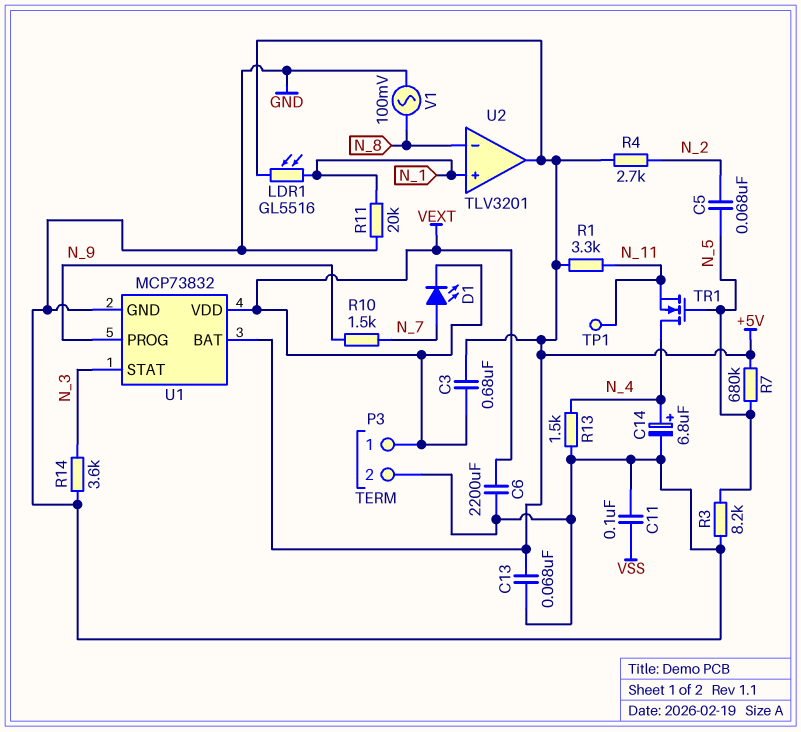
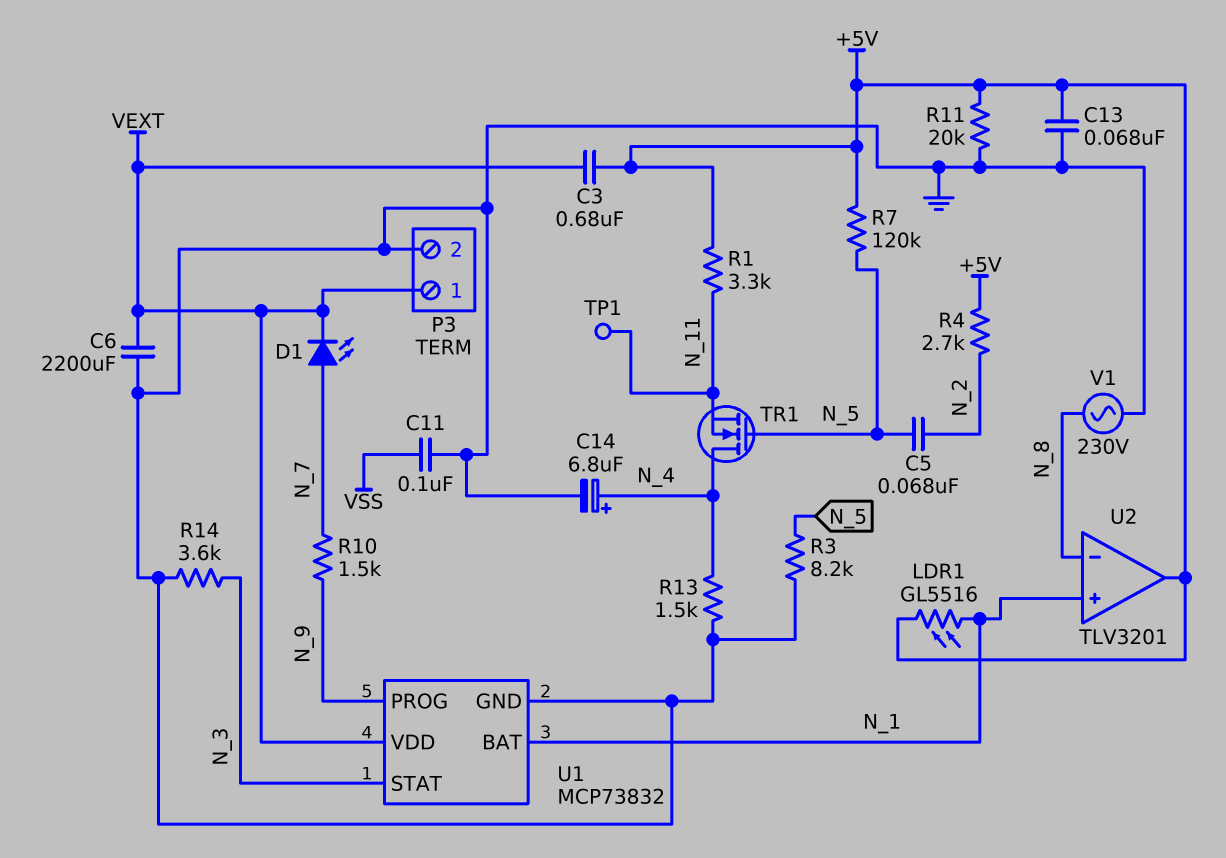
R7: 680k (+5V, N_5) -> 120k (+5V, N_5)
R11: 20k (GND, N_1) -> 20k (+5V, GND)
U1 pin BAT: +5V -> N_1
V1: AC 100mV (GND, N_8) -> AC 230V (GND, N_8)

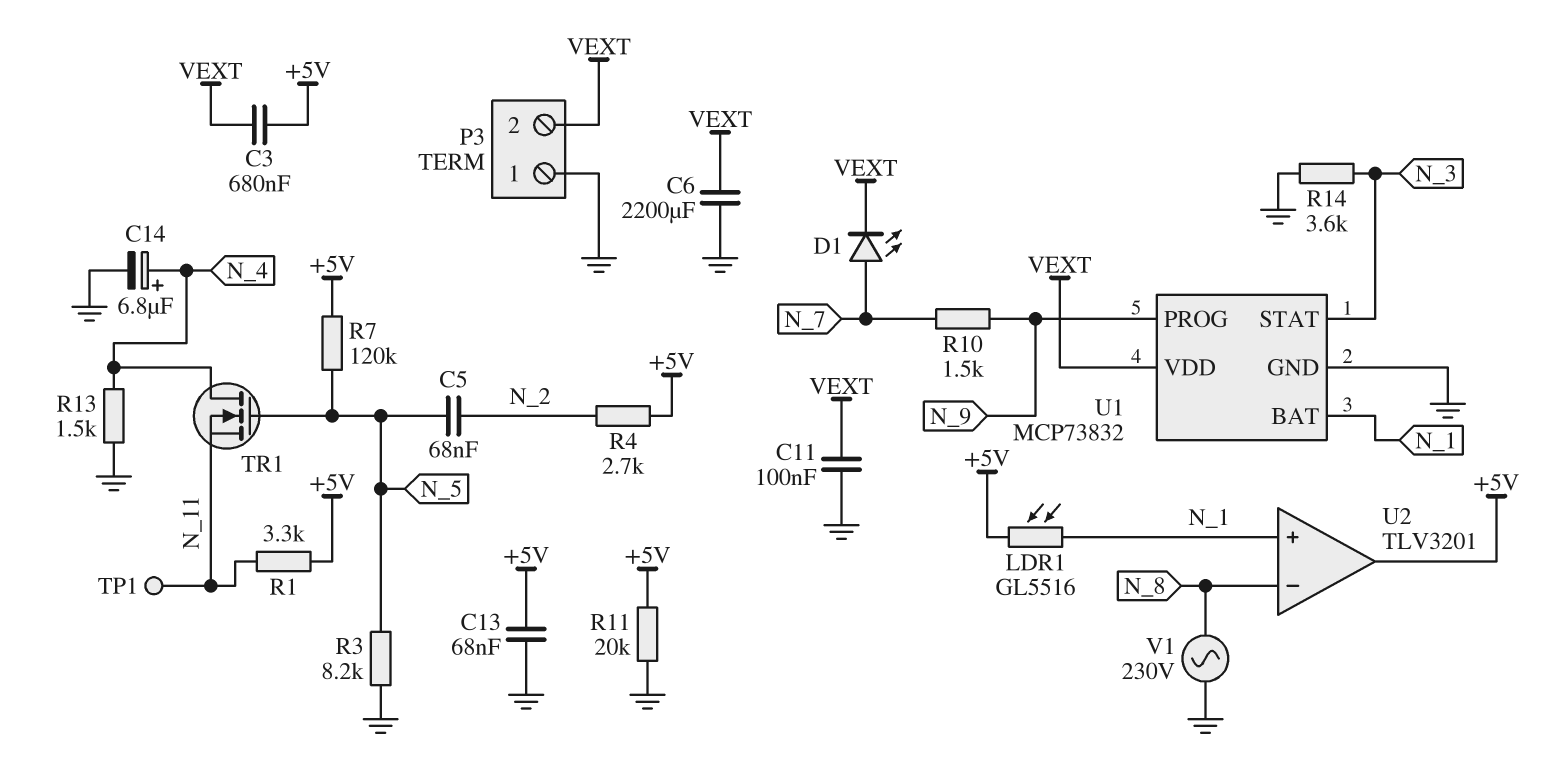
C11: 100nF (GND, VSS) -> 100nF (GND, VEXT)
P3 pin 1: VEXT -> GND
P3 pin 2: GND -> VEXT

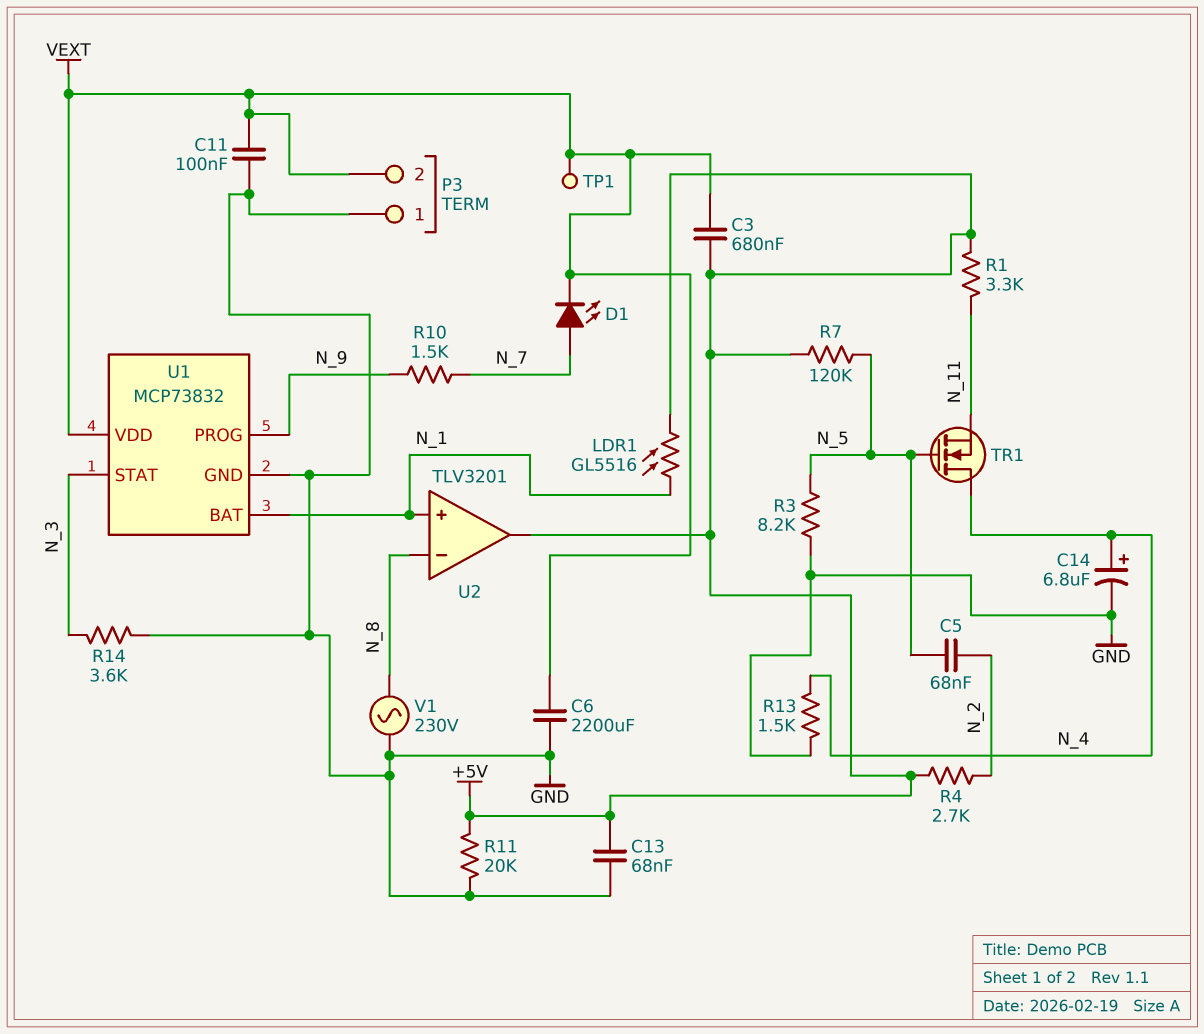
TP1: test point (N_11) -> test point (VEXT)

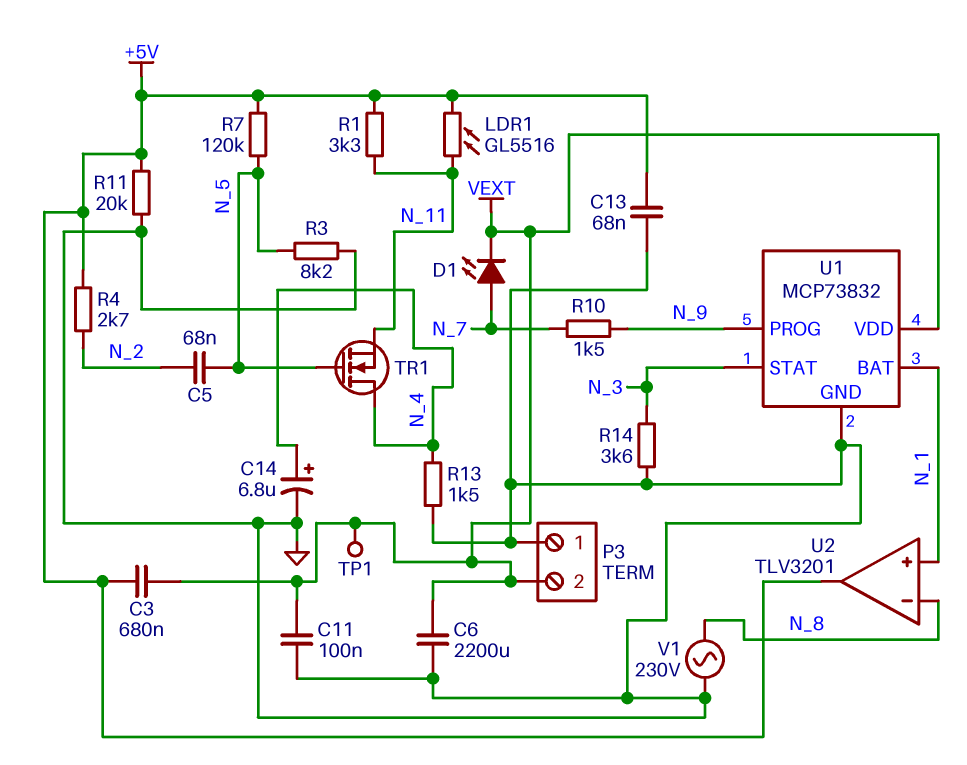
LDR1: GL5516 (+5V, N_1) -> GL5516 (+5V, N_11)

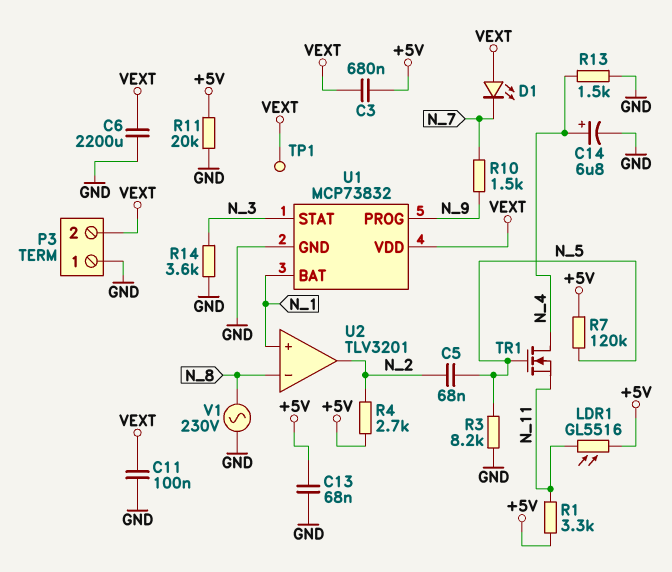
D1: LED (A N_7, K VEXT) -> LED (A VEXT, K N_7)
U2 pin out: +5V -> N_2

